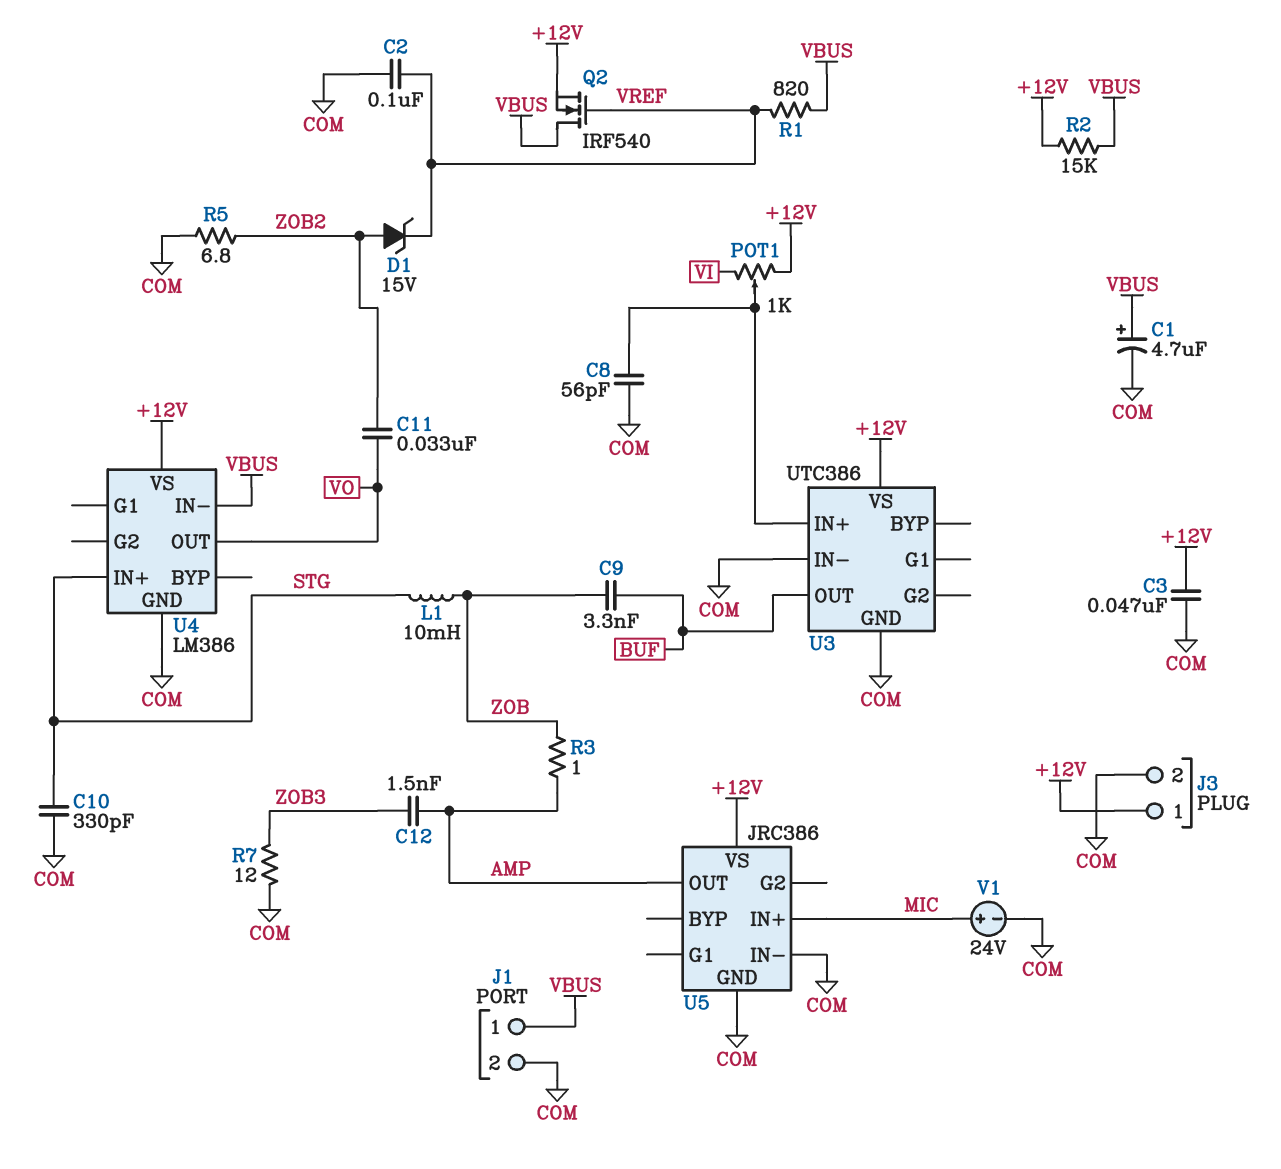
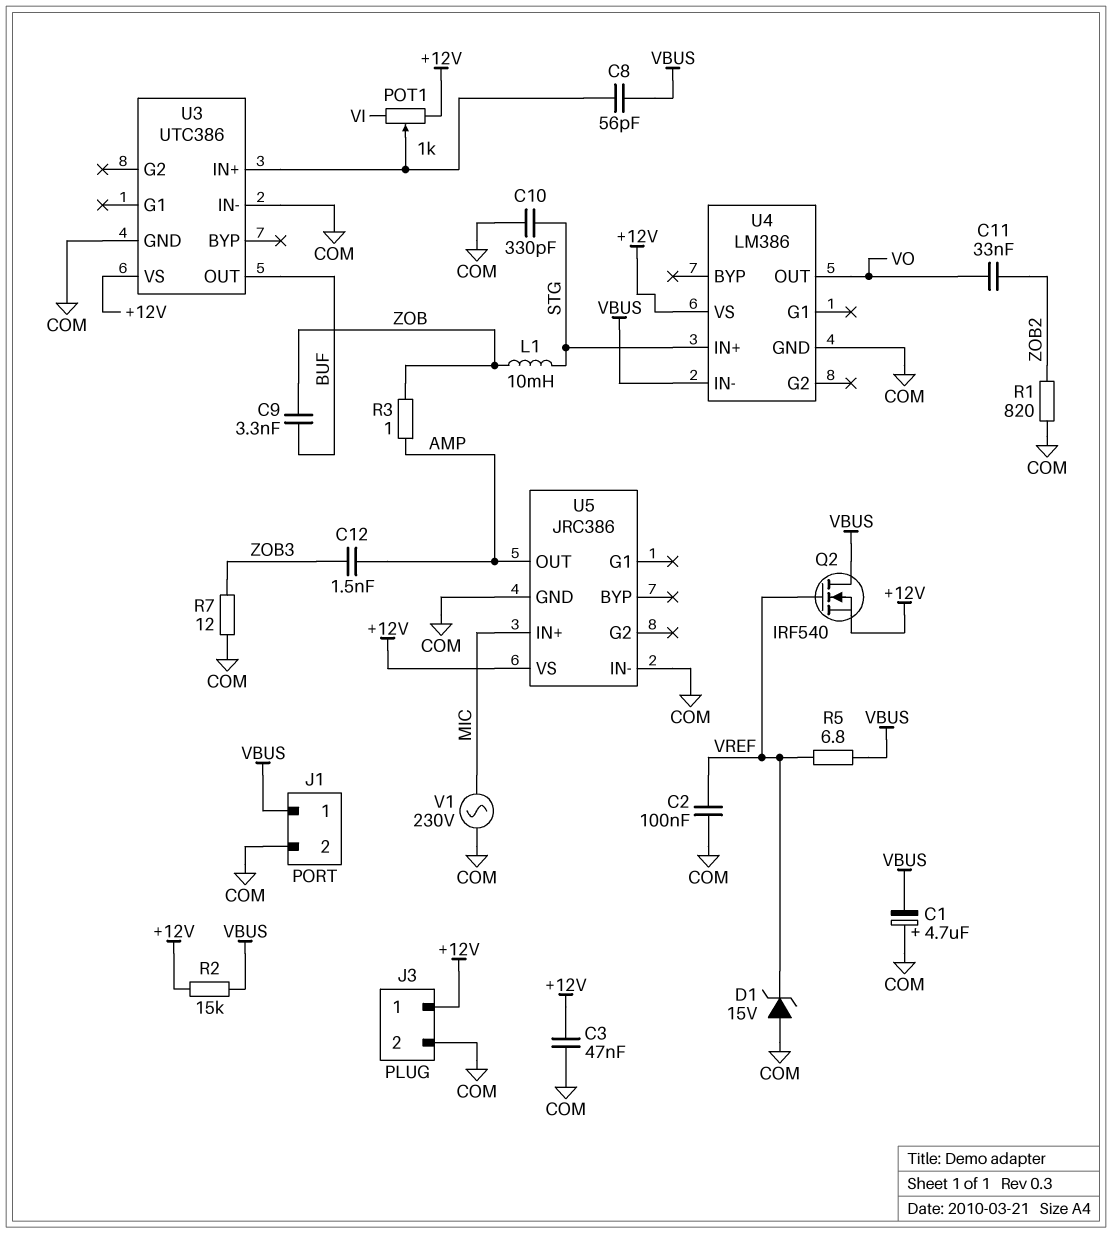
C1: 4.7uF (plus VBUS, minus COM) -> 4.7uF (plus COM, minus VBUS)
C8: 56pF (COM, U3/IN+) -> 56pF (U3/IN+, VBUS)
D1: zener 15V (A ZOB2, K VREF) -> zener 15V (A COM, K VREF)
R1: 820 (VBUS, VREF) -> 820 (COM, ZOB2)
R5: 6.8 (COM, ZOB2) -> 6.8 (VBUS, VREF)
V1: 24V (plus MIC, minus COM) -> AC 230V (COM, MIC)

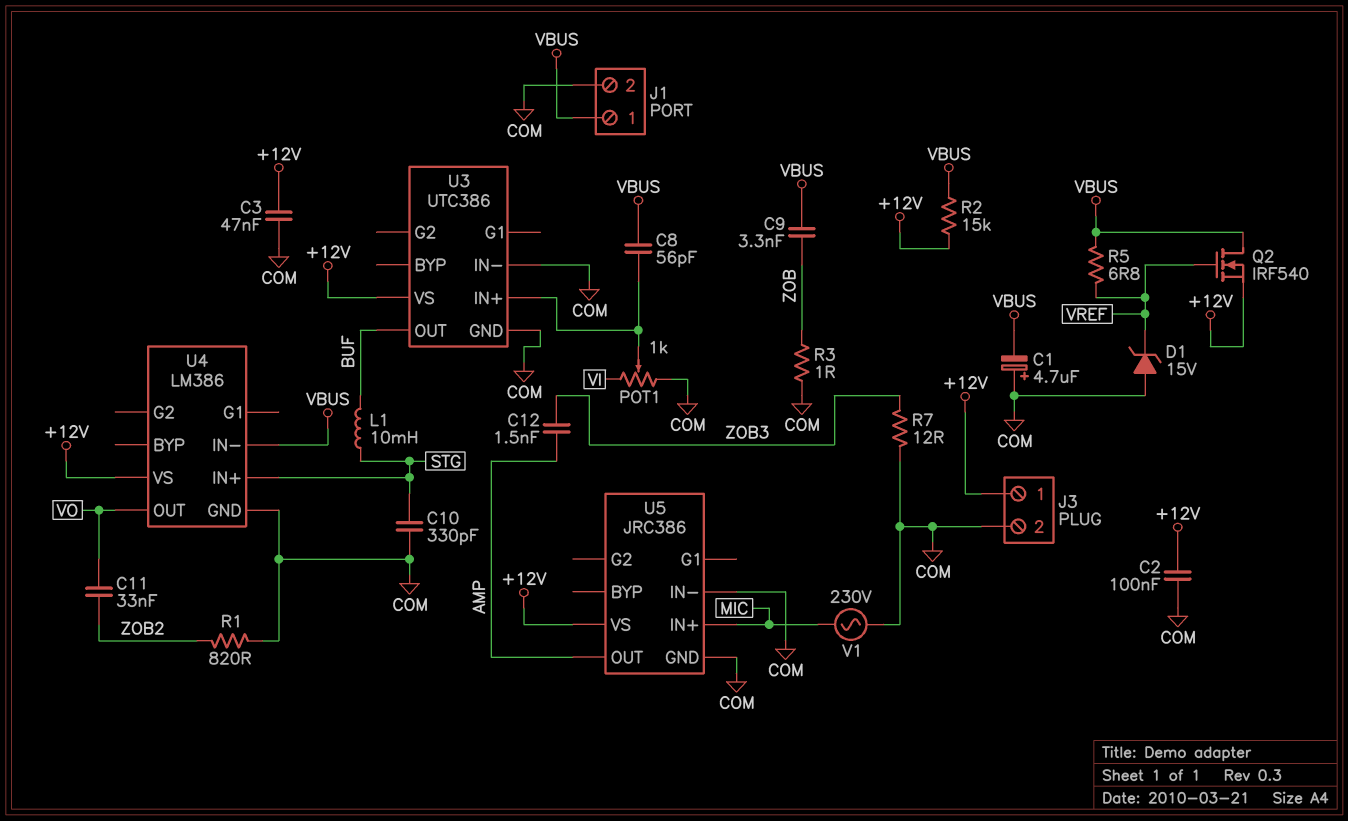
C2: 100nF (COM, VREF) -> 100nF (+12V, COM)
C9: 3.3nF (BUF, ZOB) -> 3.3nF (VBUS, ZOB)
L1: 10mH (STG, ZOB) -> 10mH (BUF, STG)
POT1: 1k (+12V, VI, wiper U3/IN+) -> 1k (COM, VI, wiper U3/IN+)
R3: 1 (AMP, ZOB) -> 1 (COM, ZOB)

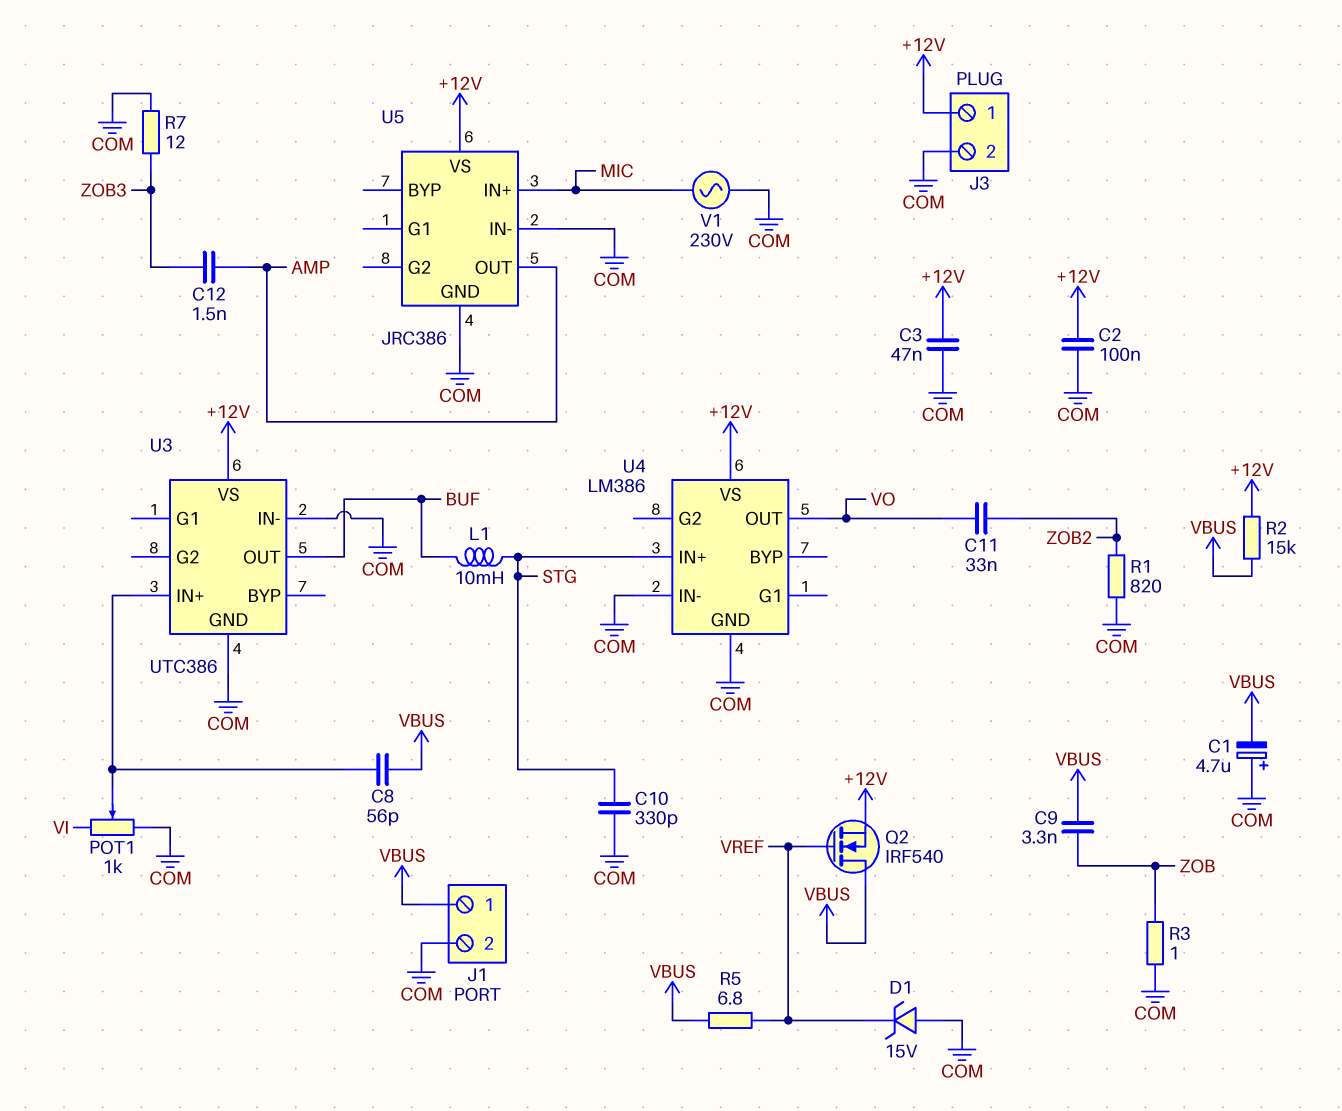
U4 pin IN-: VBUS -> COM

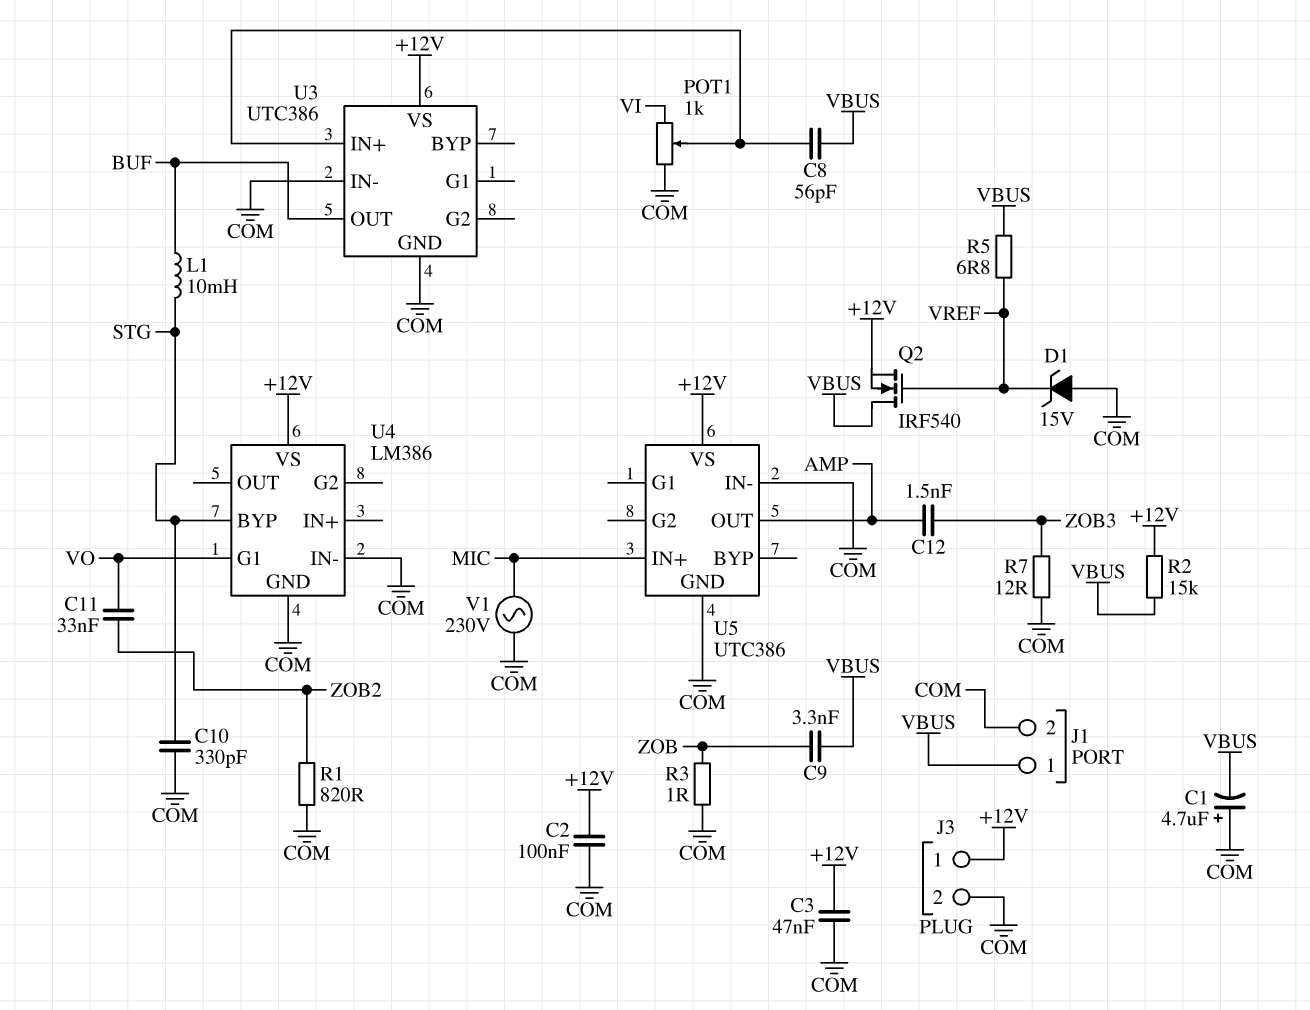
U4 pin BYP: none -> STG
U4 pin G1: none -> VO
U4 pin IN+: STG -> none
U4 pin OUT: VO -> none
U5: JRC386 -> UTC386

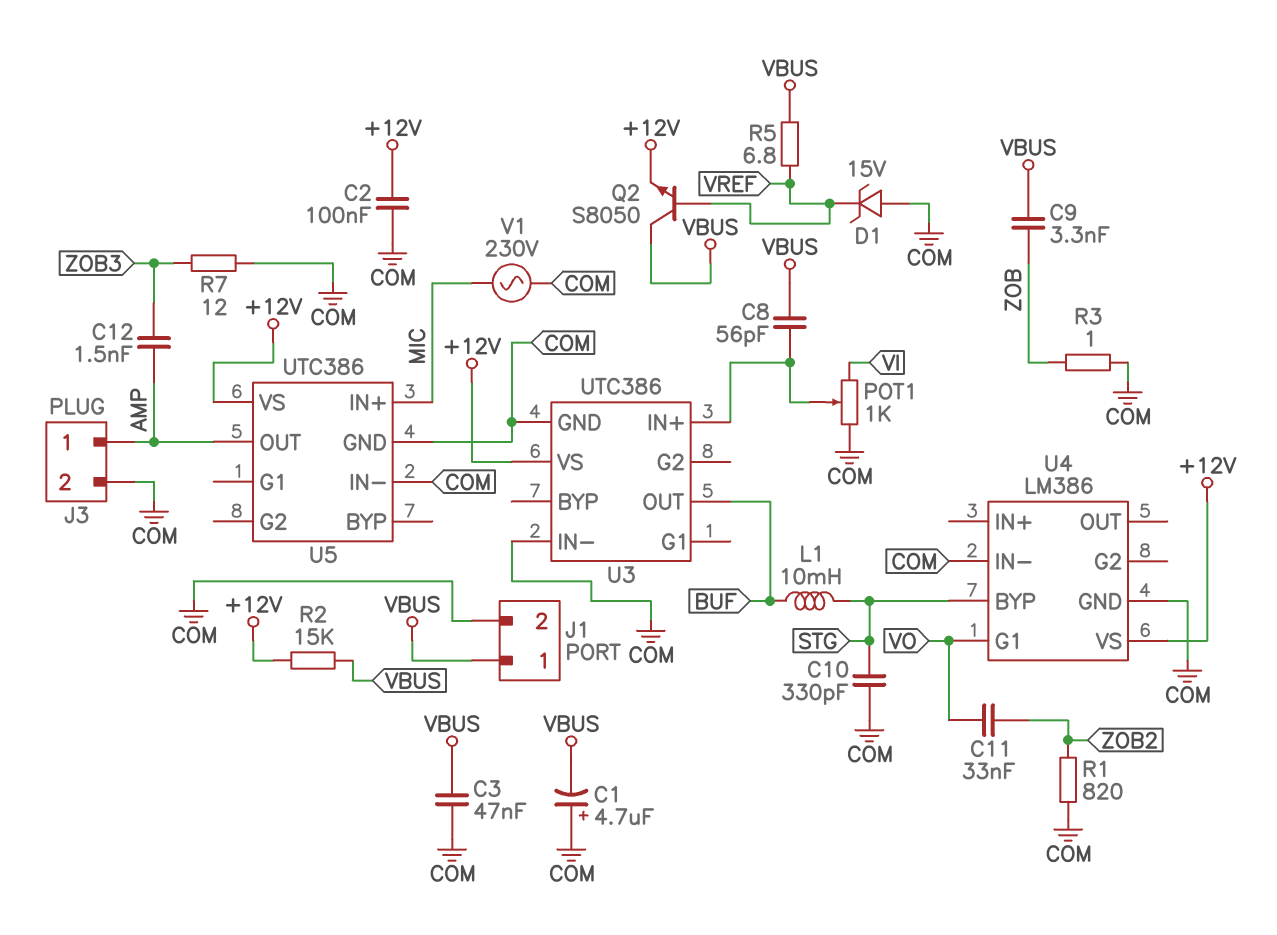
C3: 47nF (+12V, COM) -> 47nF (COM, VBUS)
J3 pin 1: +12V -> AMP
Q2: NMOS IRF540 (G VREF, D VBUS, S +12V) -> NPN S8050 (B VREF, C VBUS, E +12V)

